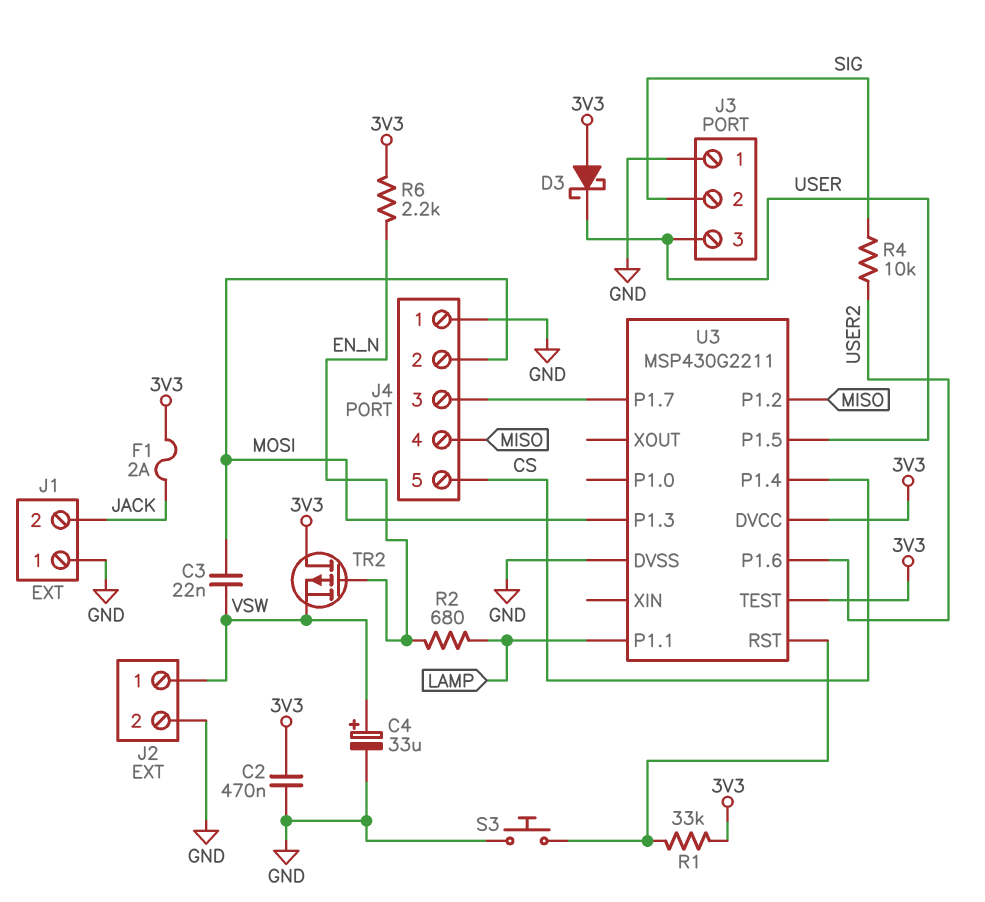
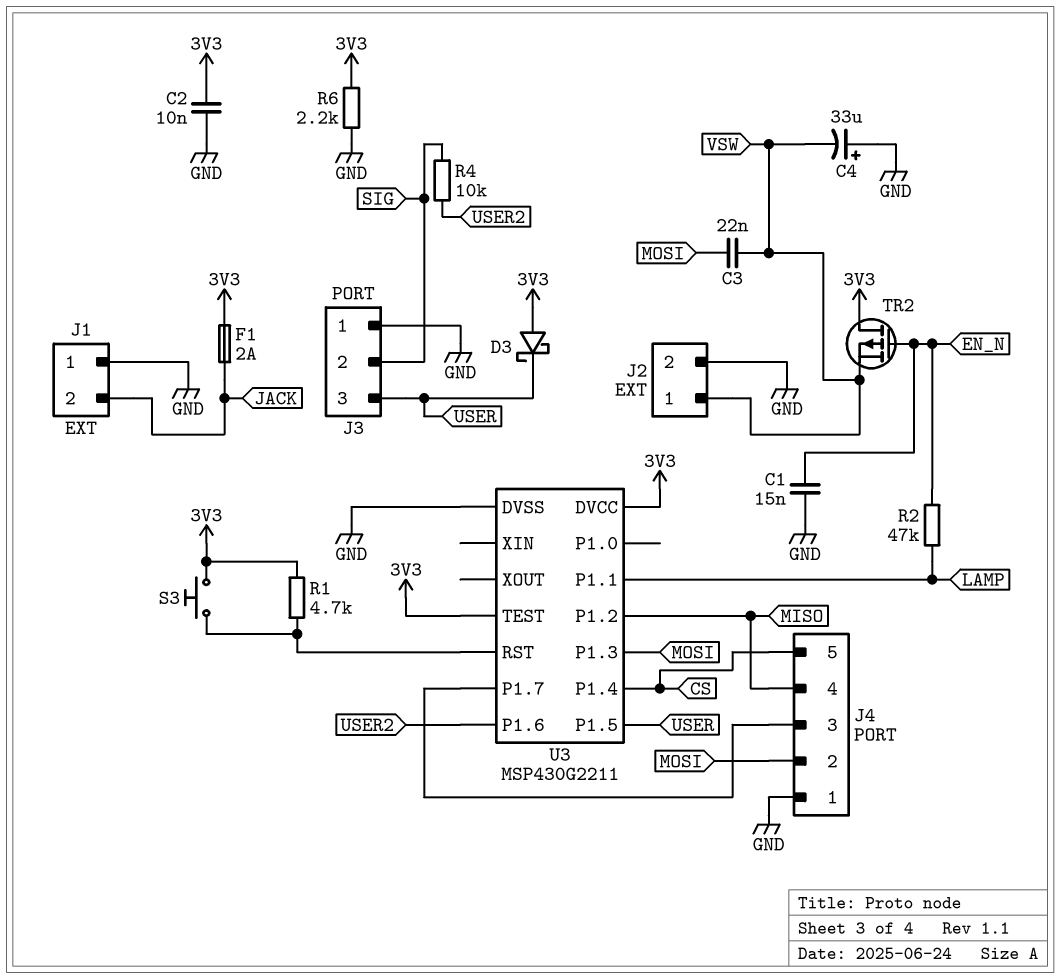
C1: none -> 15nF (EN_N, GND)
C2: 470nF (3V3, GND) -> 10nF (3V3, GND)
C4: 33uF (plus VSW, minus GND) -> 33uF (plus GND, minus VSW)
R1: 33k (3V3, U3/RST) -> 4.7k (3V3, U3/RST)
R2: 680 (EN_N, LAMP) -> 47k (EN_N, LAMP)
R6: 2.2k (3V3, EN_N) -> 2.2k (3V3, GND)
S3: button (GND, U3/RST) -> button (3V3, U3/RST)

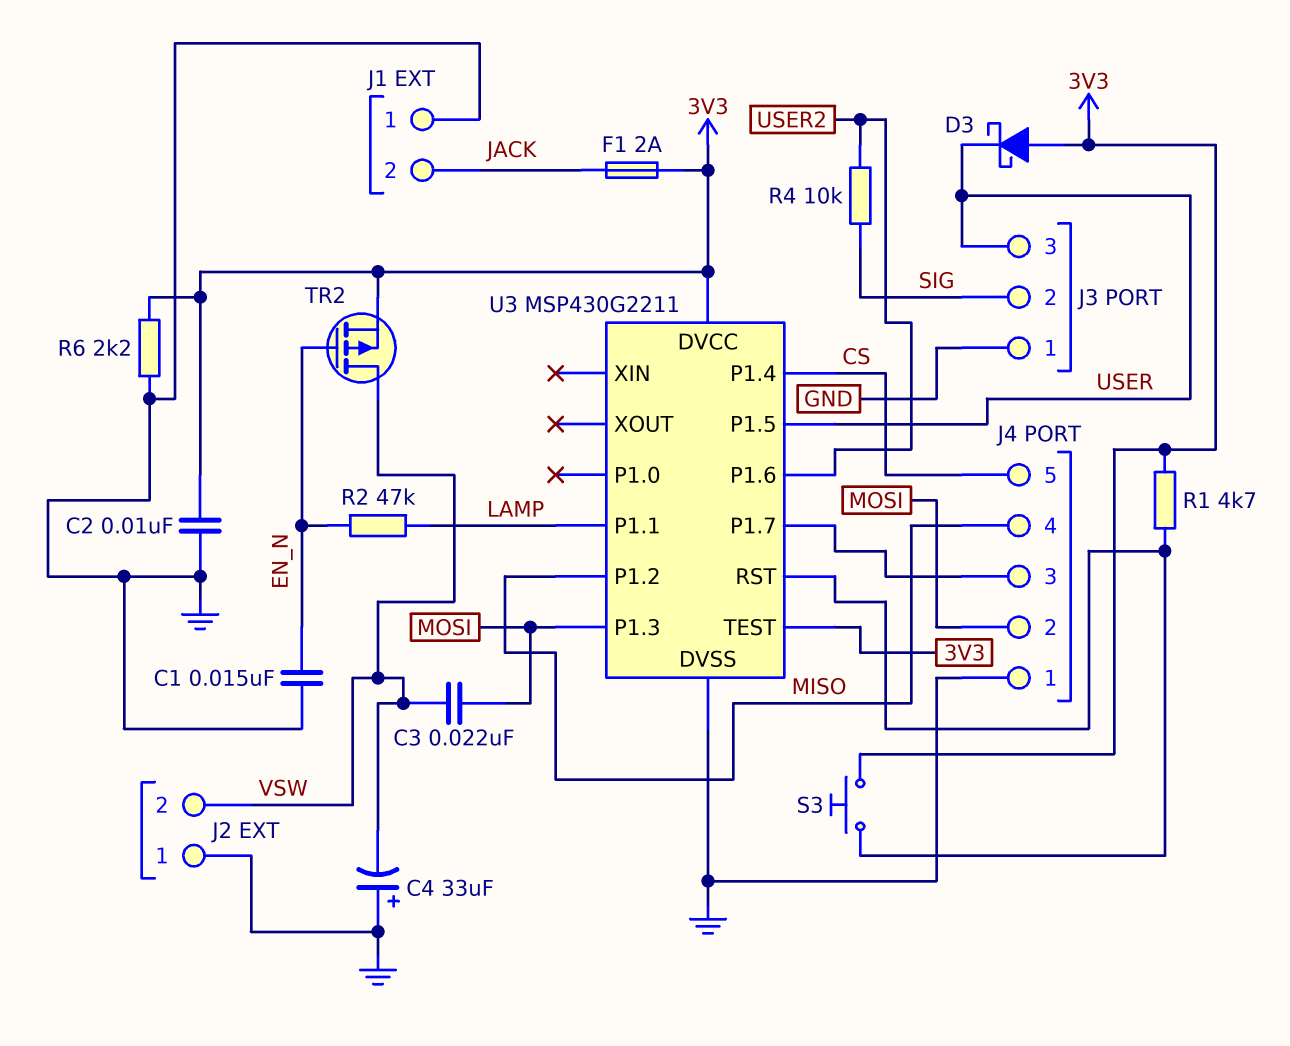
J2 pin 1: VSW -> GND
J2 pin 2: GND -> VSW
TR2: PMOS (G EN_N, D 3V3, S VSW) -> PMOS (G EN_N, D VSW, S 3V3)

